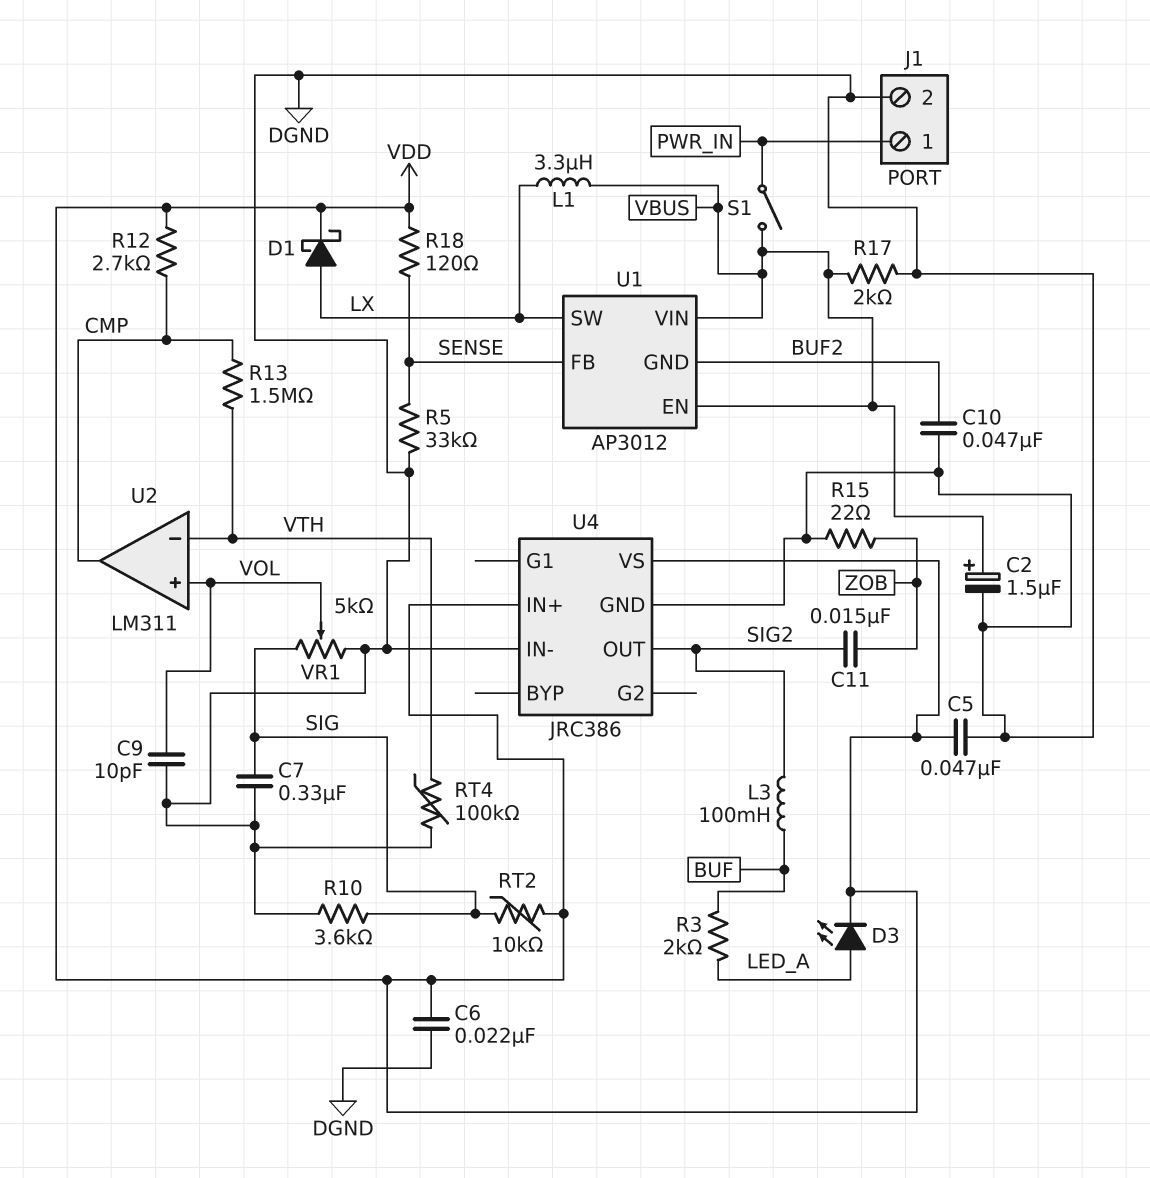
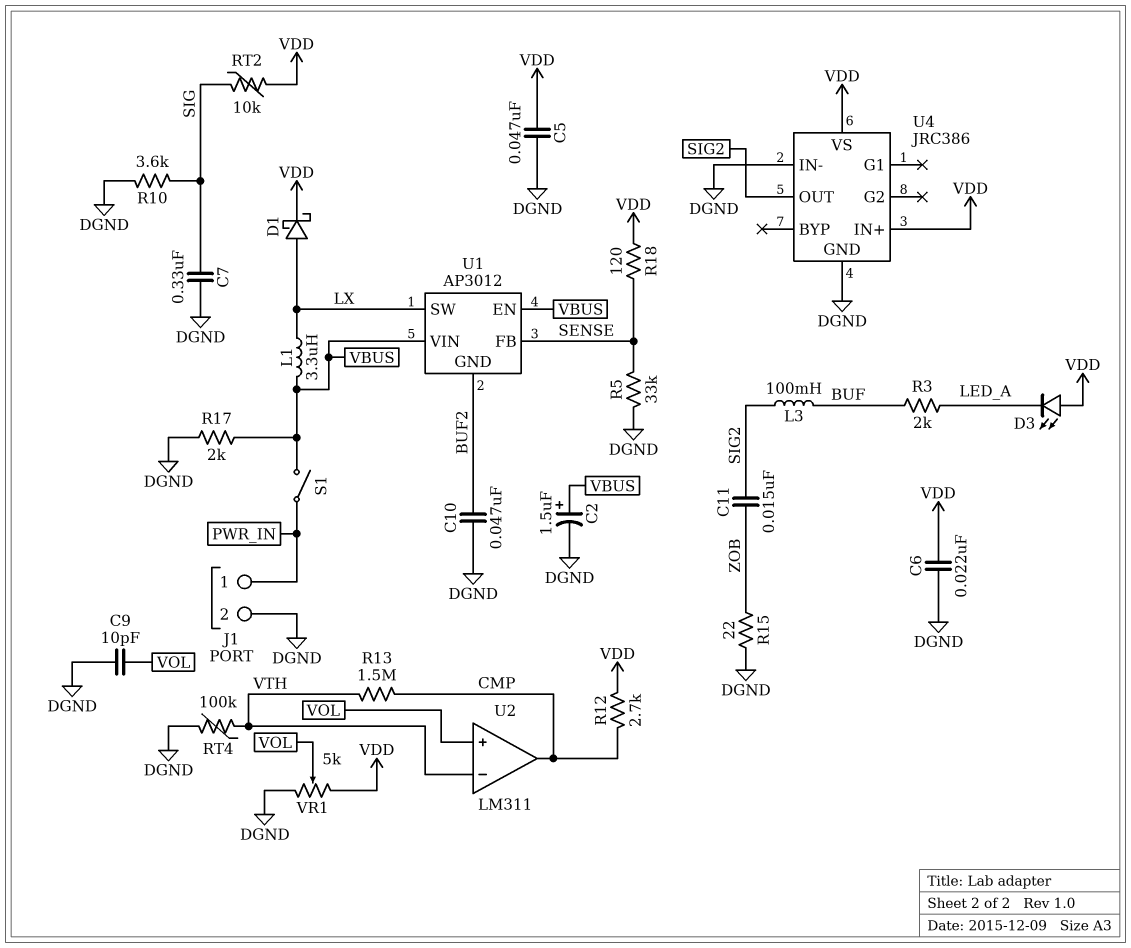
D3: LED (A LED_A, K VDD) -> LED (A VDD, K LED_A)
VR1: 5k (DGND, SIG, wiper VOL) -> 5k (DGND, VDD, wiper VOL)

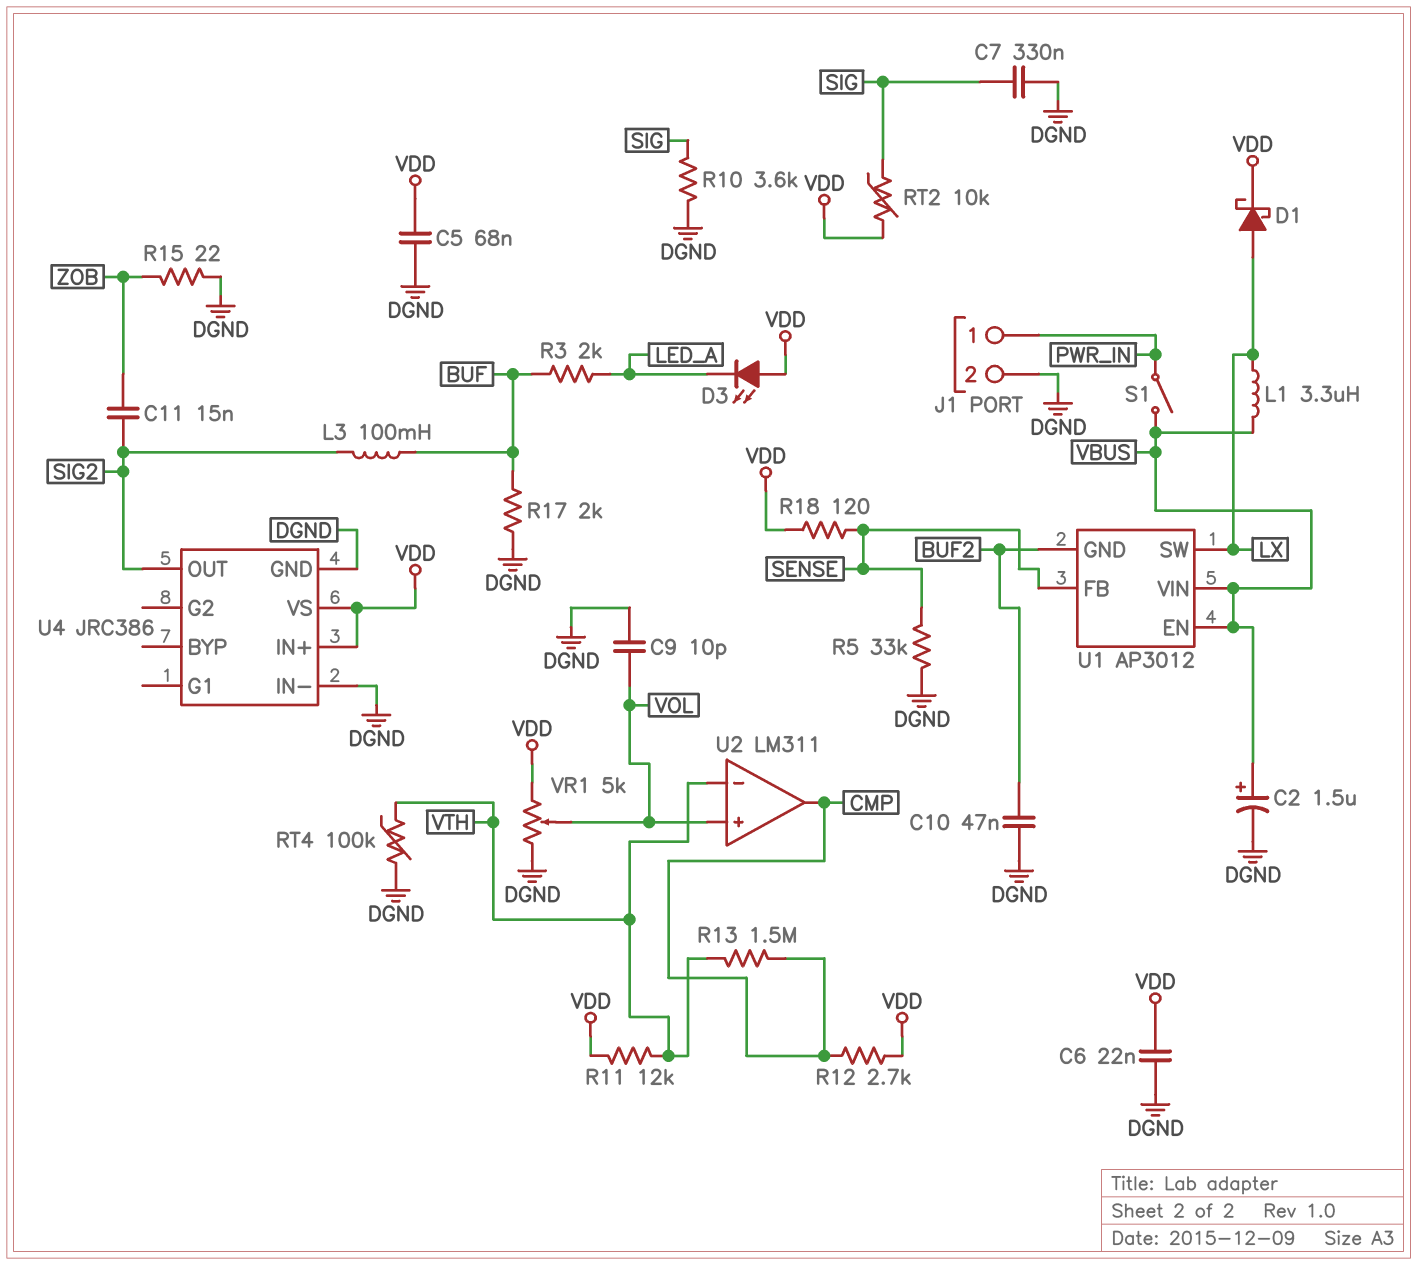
C5: 47nF (DGND, VDD) -> 68nF (DGND, VDD)
R11: none -> 12k (VDD, VTH)
R17: 2k (DGND, VBUS) -> 2k (BUF, DGND)

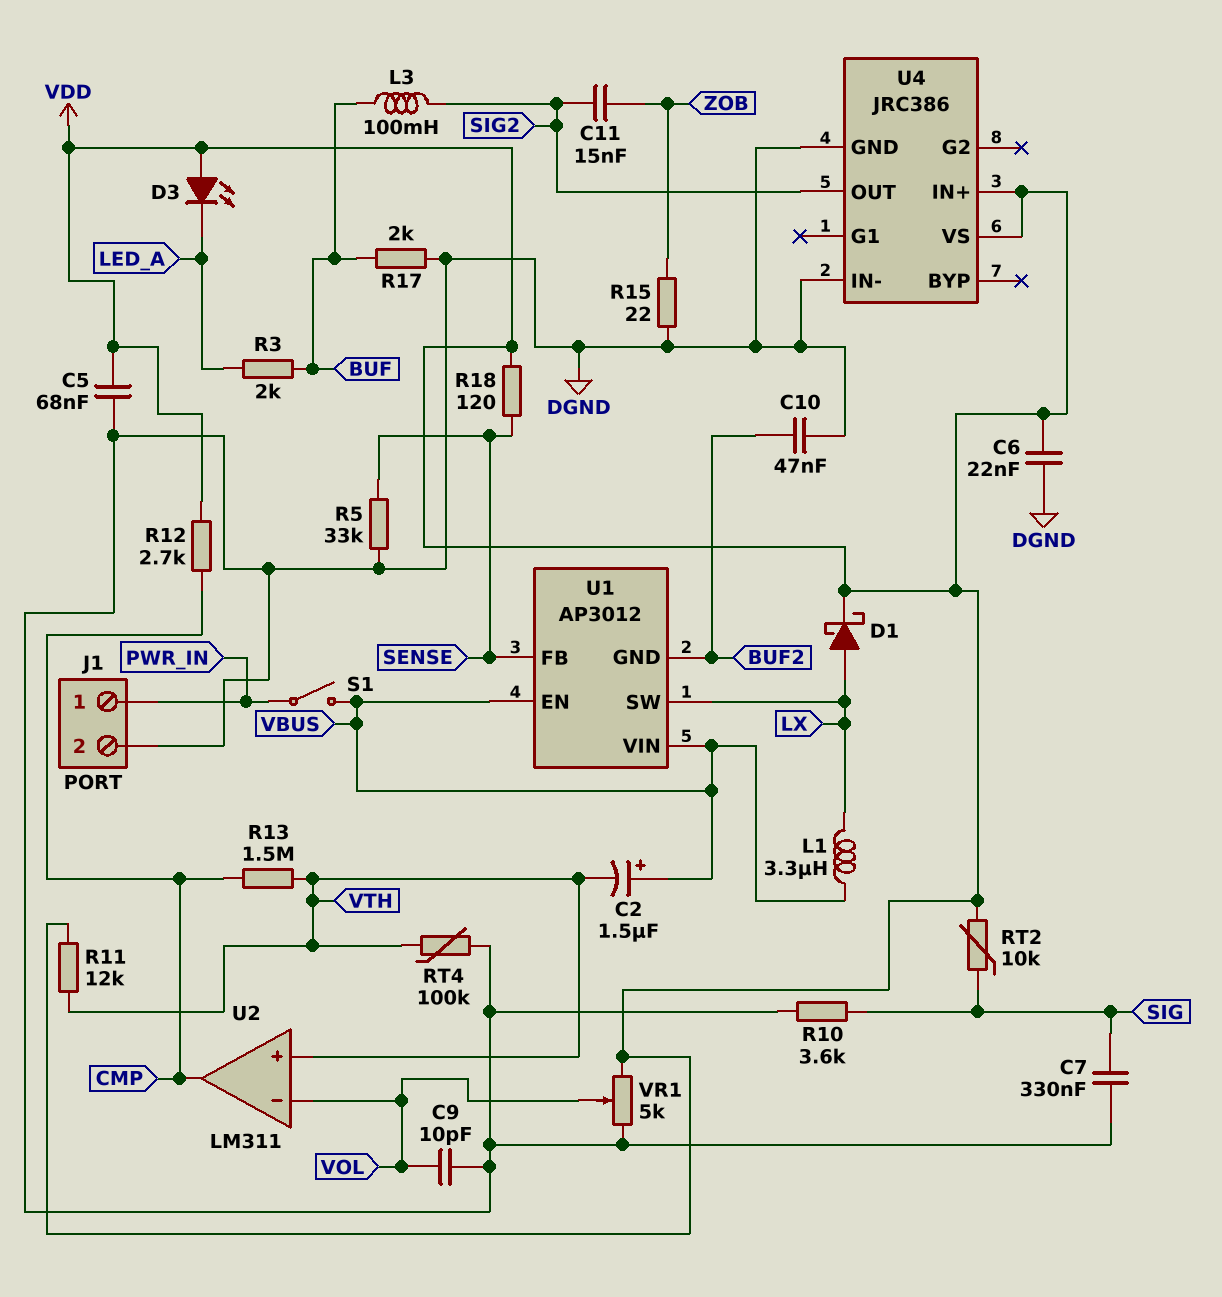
C2: 1.5uF (plus VBUS, minus DGND) -> 1.5uF (plus VBUS, minus VTH)
U2 pin in+: VOL -> VTH
U2 pin in-: VTH -> VOL

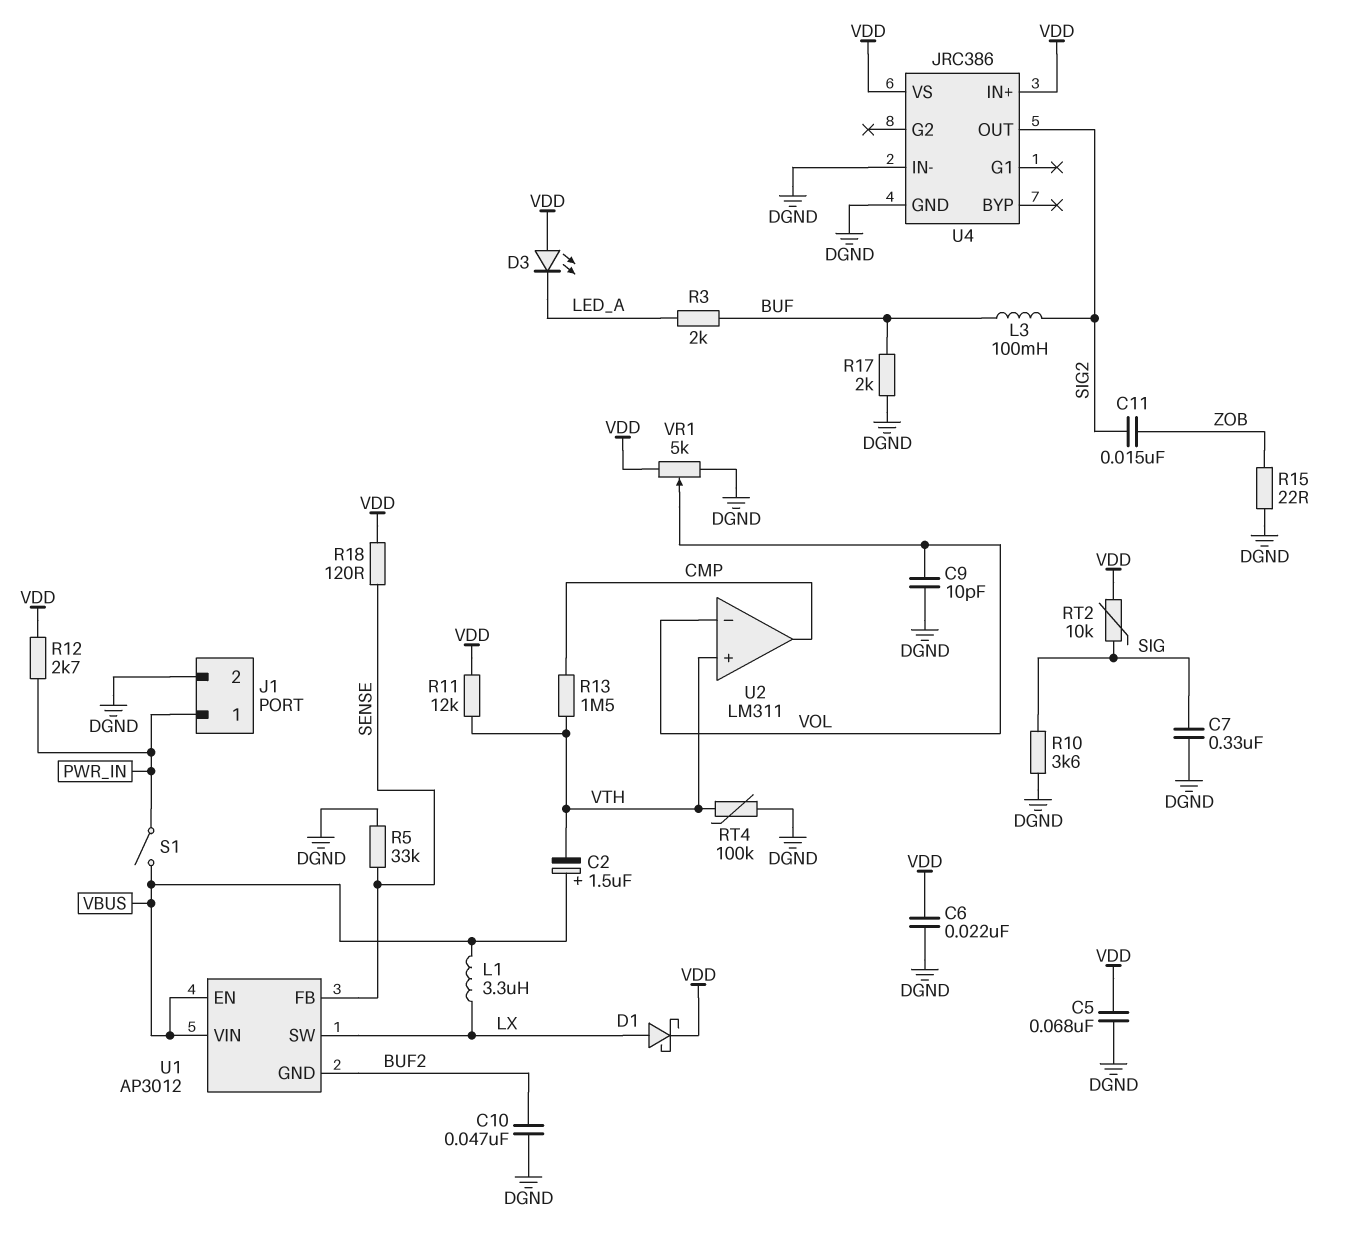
R12: 2.7k (CMP, VDD) -> 2.7k (PWR_IN, VDD)

